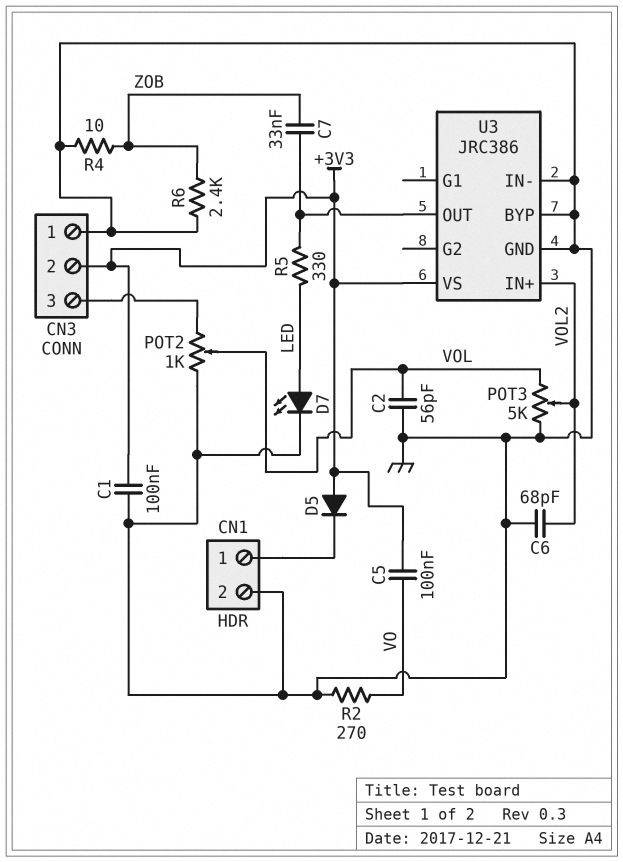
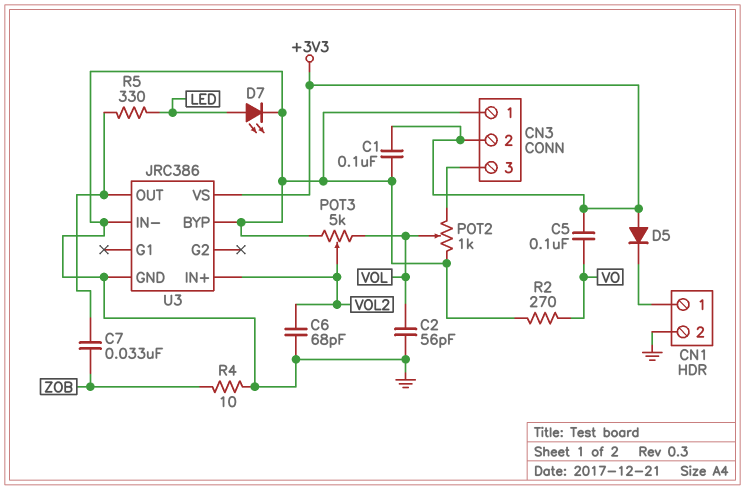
R6: 2.4k (GND, ZOB) -> none

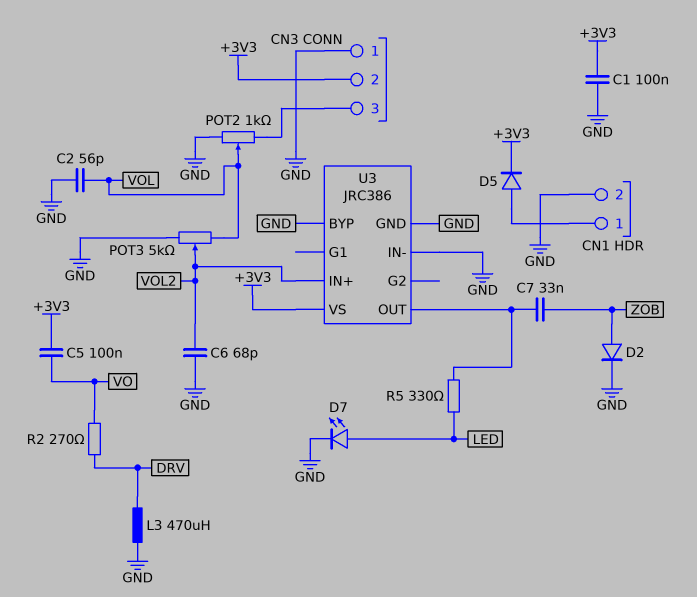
D2: none -> diode (A ZOB, K GND)
D5: diode (A +3V3, K CN1/1) -> diode (A CN1/1, K +3V3)
L3: none -> 470uH (DRV, GND)
R2: 270 (GND, VO) -> 270 (DRV, VO)
R4: 10 (GND, ZOB) -> none

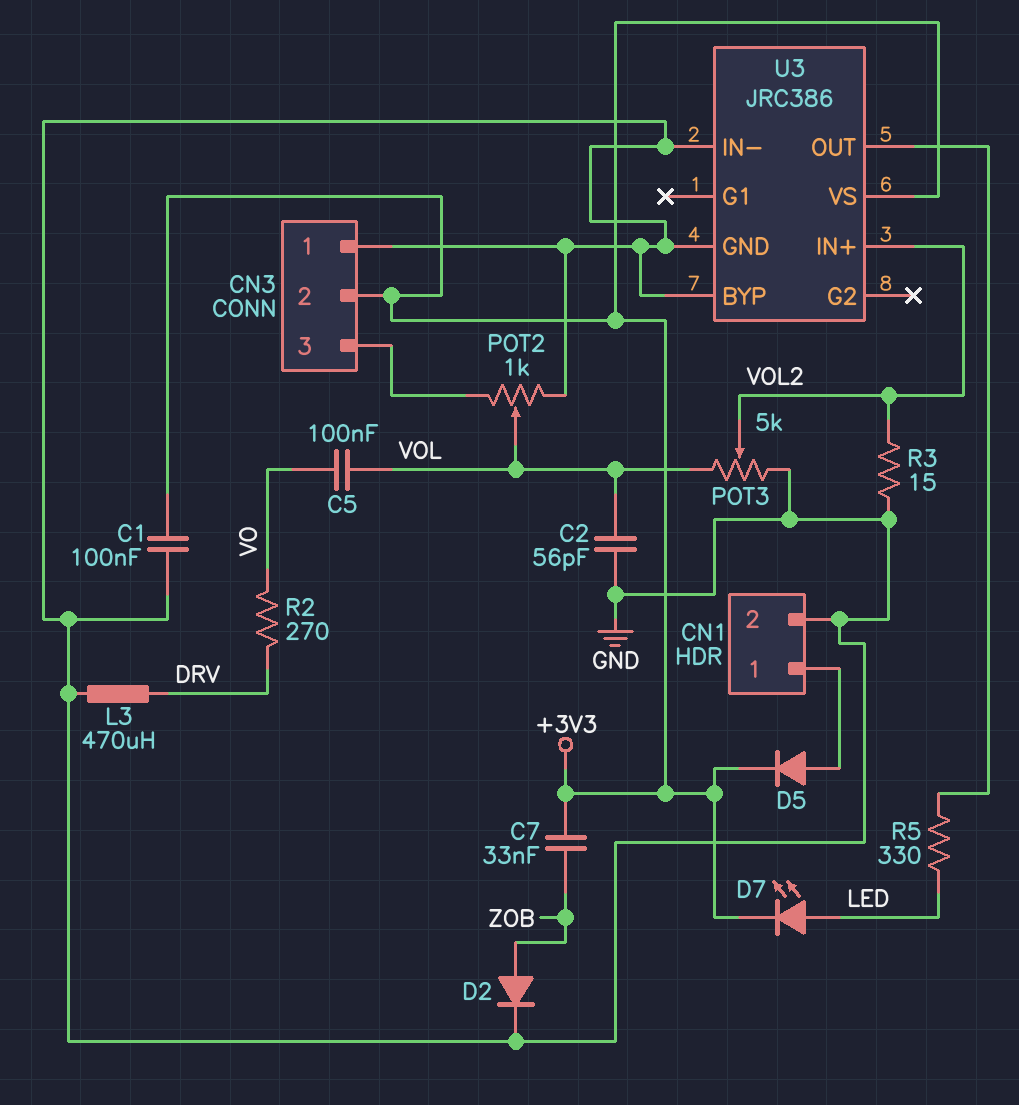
C5: 100nF (+3V3, VO) -> 100nF (VO, VOL)
C6: 68pF (GND, VOL2) -> none
C7: 33nF (U3/OUT, ZOB) -> 33nF (+3V3, ZOB)
D7: LED (A LED, K GND) -> LED (A LED, K +3V3)
R3: none -> 15 (GND, VOL2)

